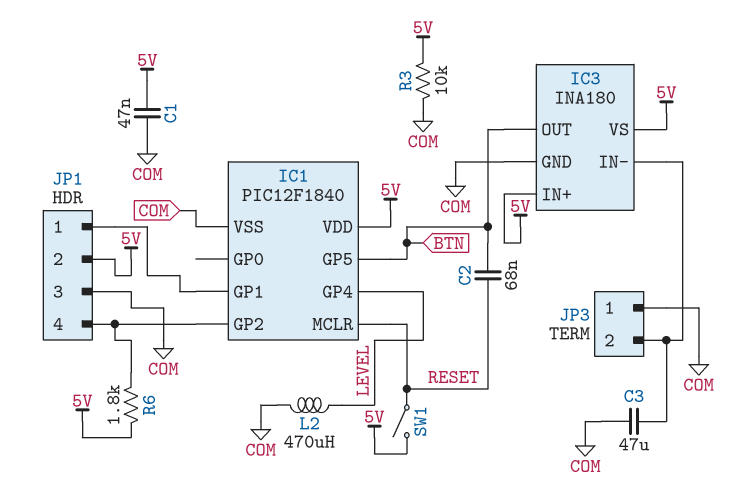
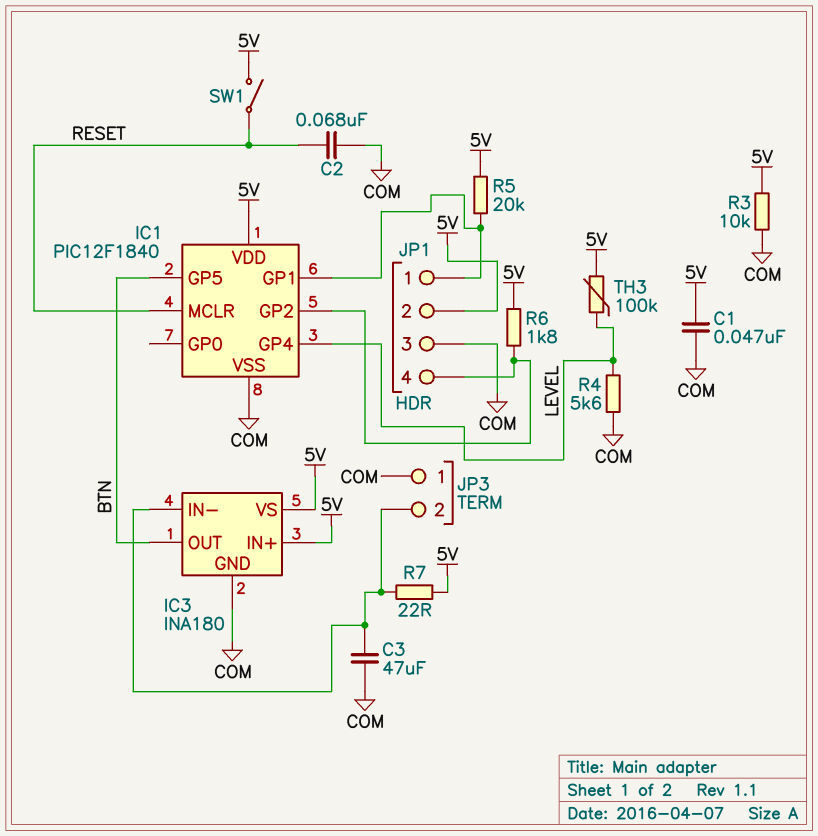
C2: 68nF (BTN, RESET) -> 68nF (COM, RESET)
L2: 470uH (COM, LEVEL) -> none
R4: none -> 5.6k (COM, LEVEL)
R5: none -> 20k (5V, IC1/GP1)
R7: none -> 22 (5V, IC3/IN-)
TH3: none -> 100k (5V, LEVEL)

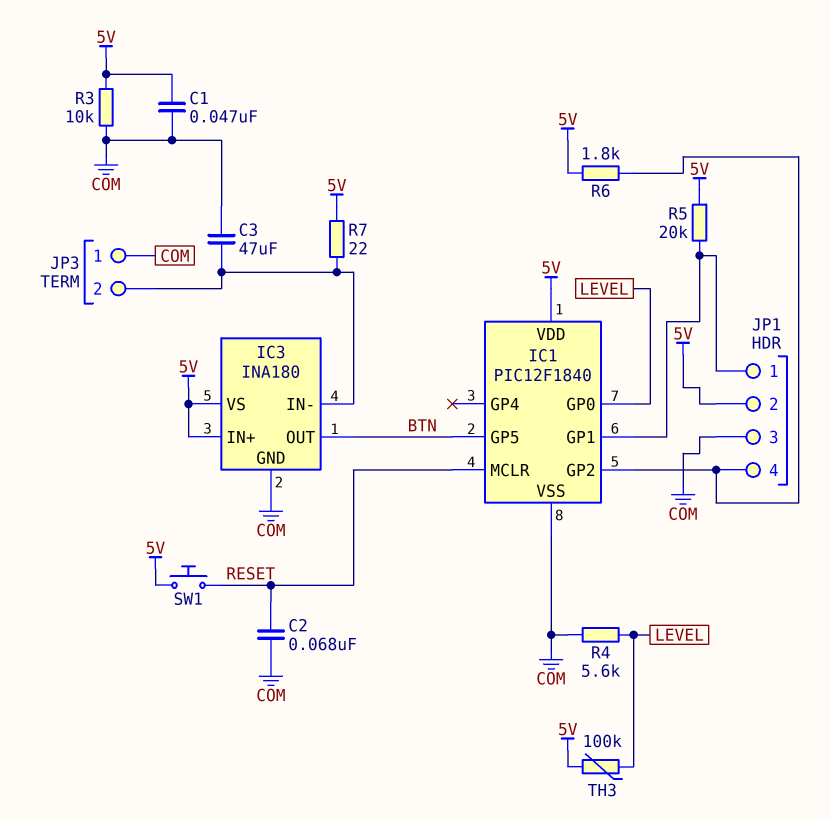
IC1 pin GP0: none -> LEVEL
IC1 pin GP4: LEVEL -> none
SW1: switch (5V, RESET) -> button (5V, RESET)

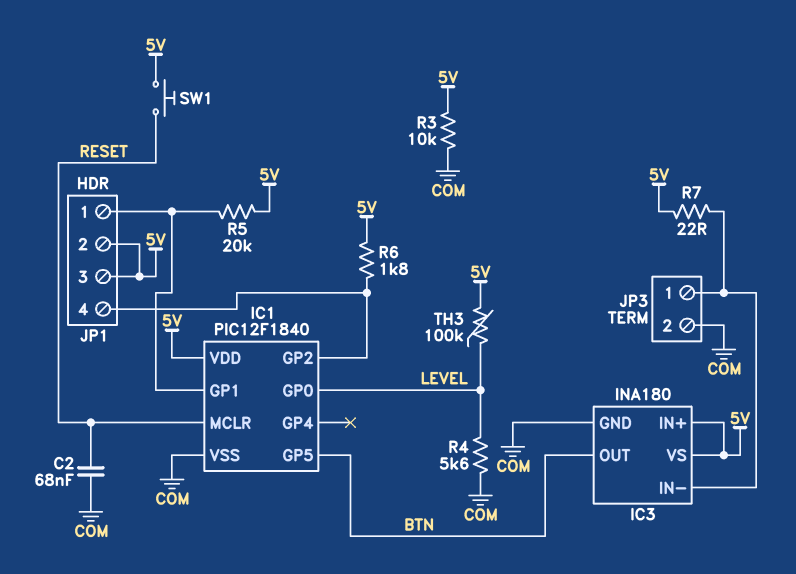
C1: 47nF (5V, COM) -> none
C3: 47uF (COM, IC3/IN-) -> none
JP1 pin 3: COM -> 5V
JP3 pin 1: COM -> IC3/IN-
JP3 pin 2: IC3/IN- -> COM

